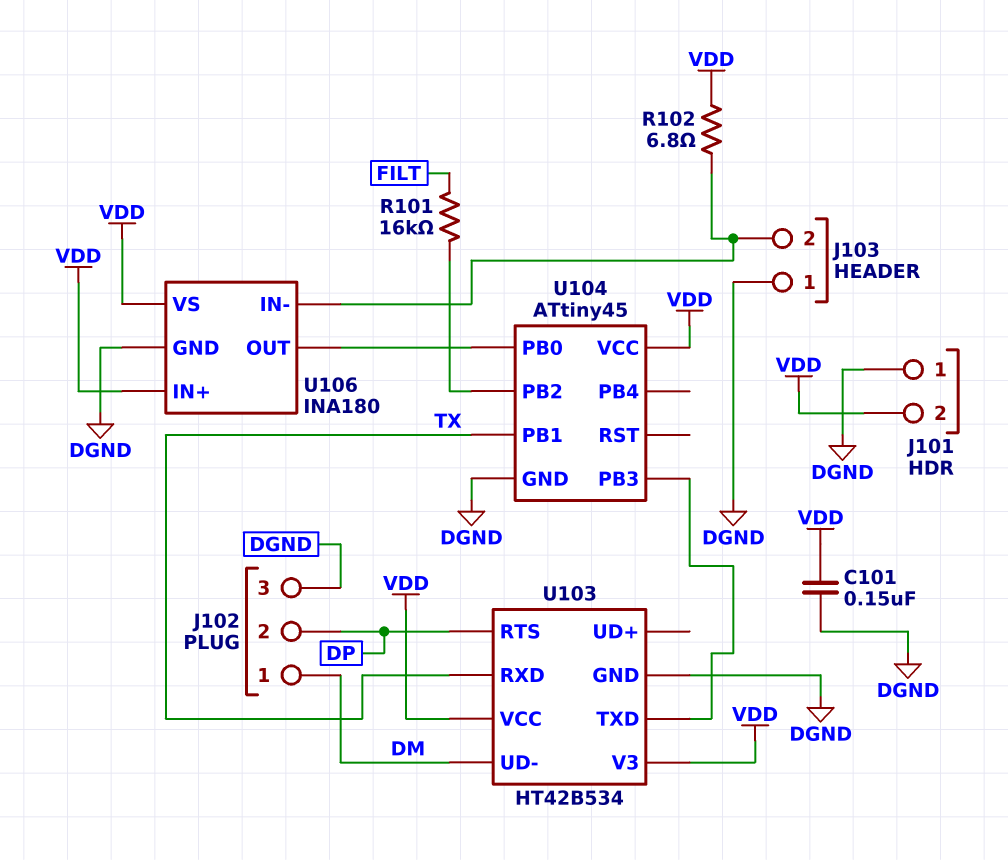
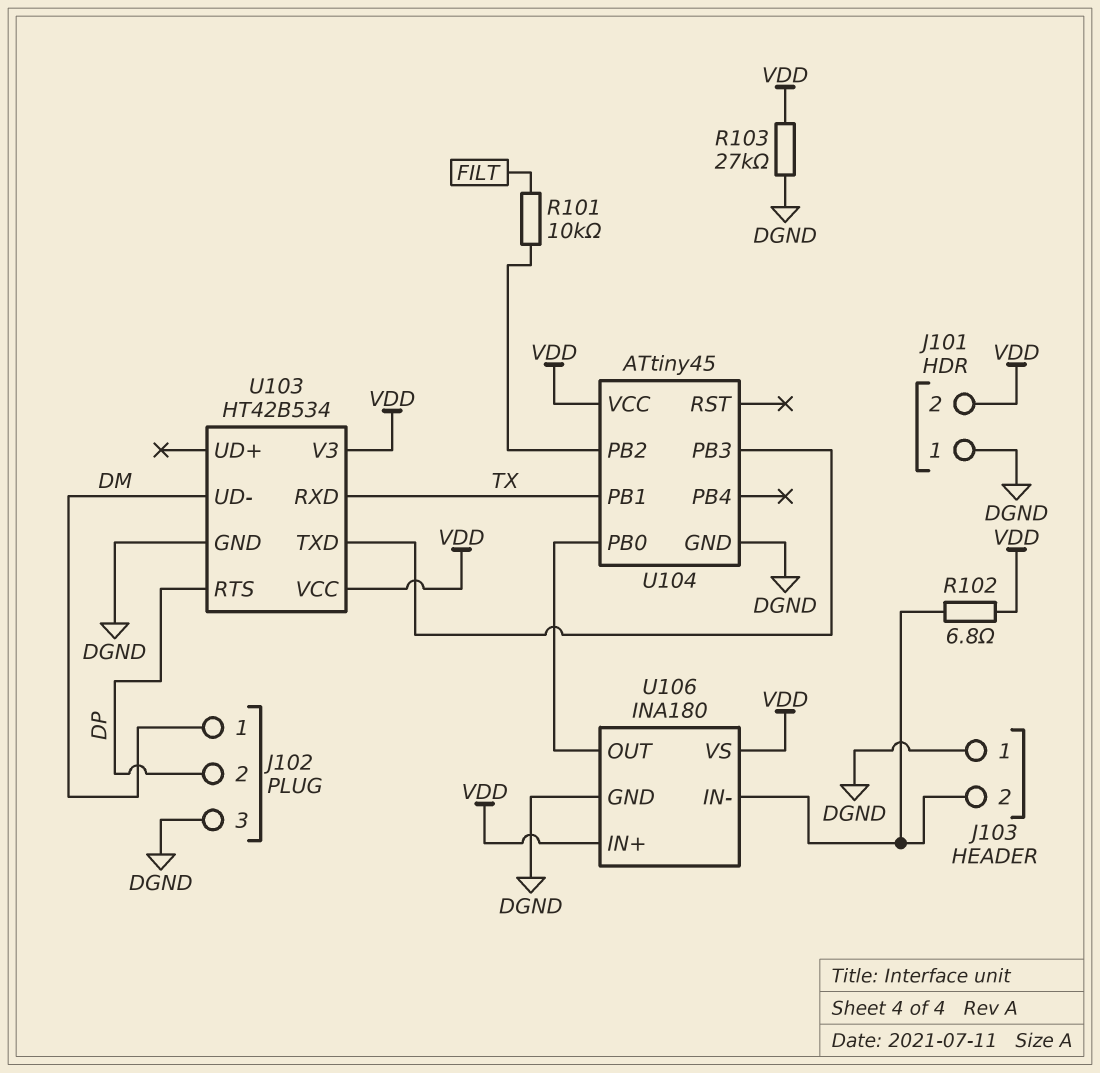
C101: 150nF (DGND, VDD) -> none
R101: 16k (FILT, U104/PB2) -> 10k (FILT, U104/PB2)
R103: none -> 27k (DGND, VDD)

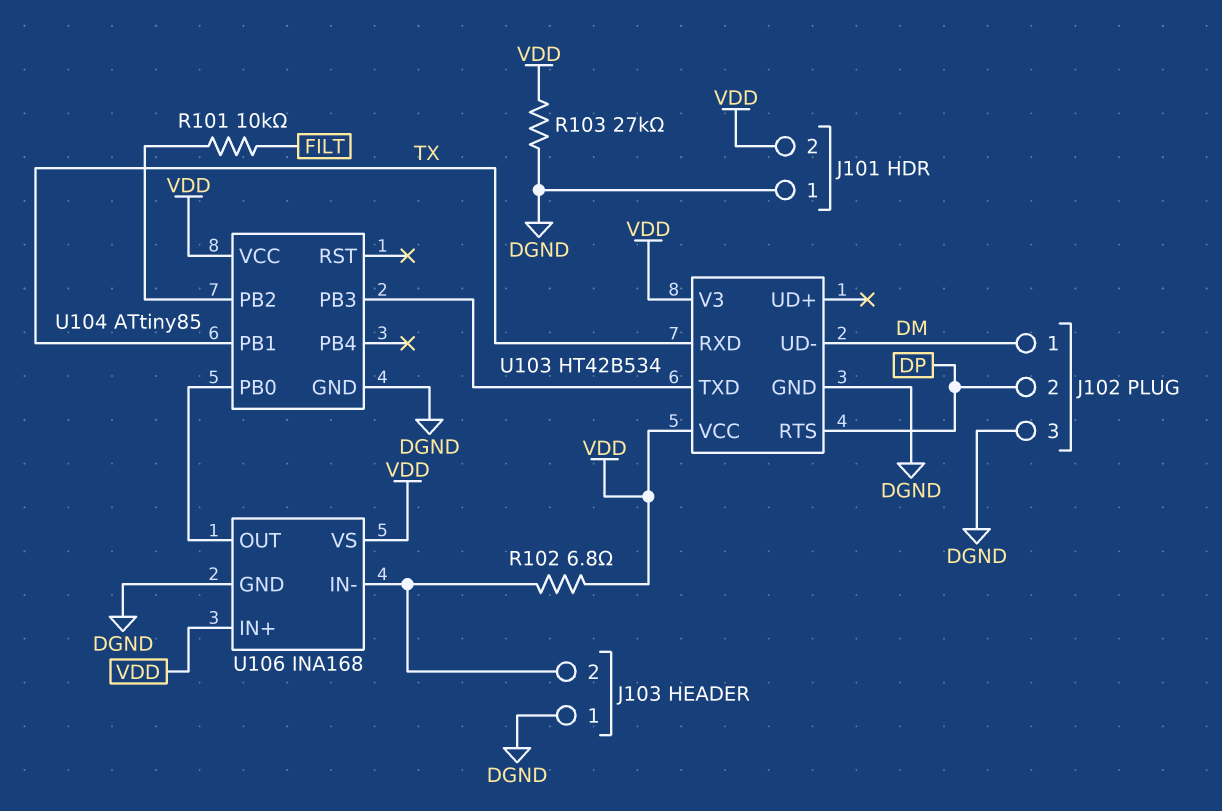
U104: ATtiny45 -> ATtiny85
U106: INA180 -> INA168

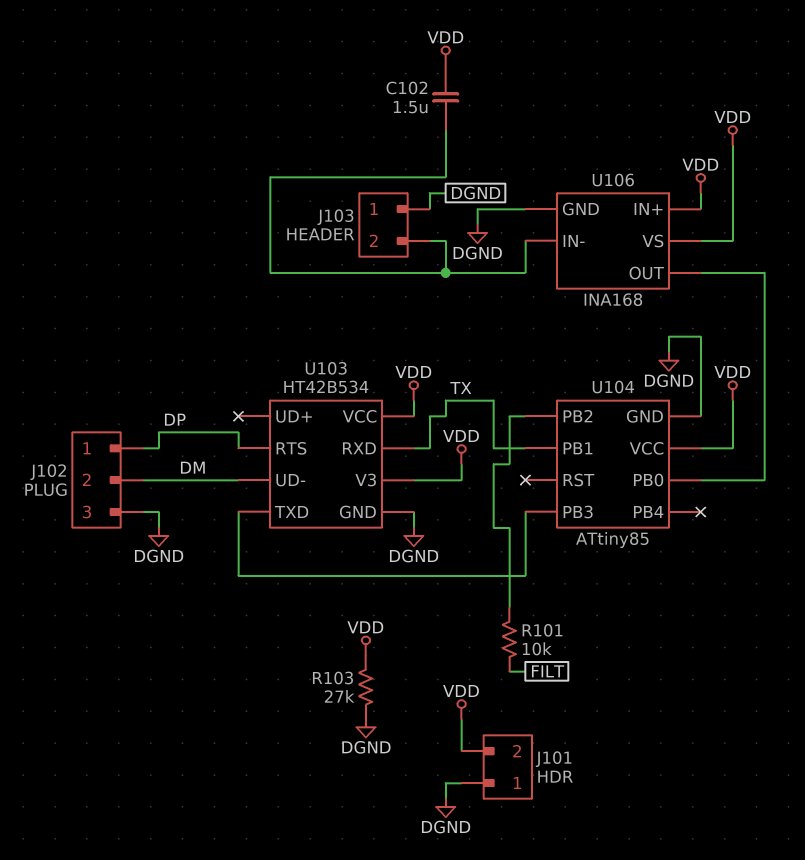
C102: none -> 1.5uF (J103/2, VDD)
J102 pin 1: DM -> DP
J102 pin 2: DP -> DM
R102: 6.8 (J103/2, VDD) -> none

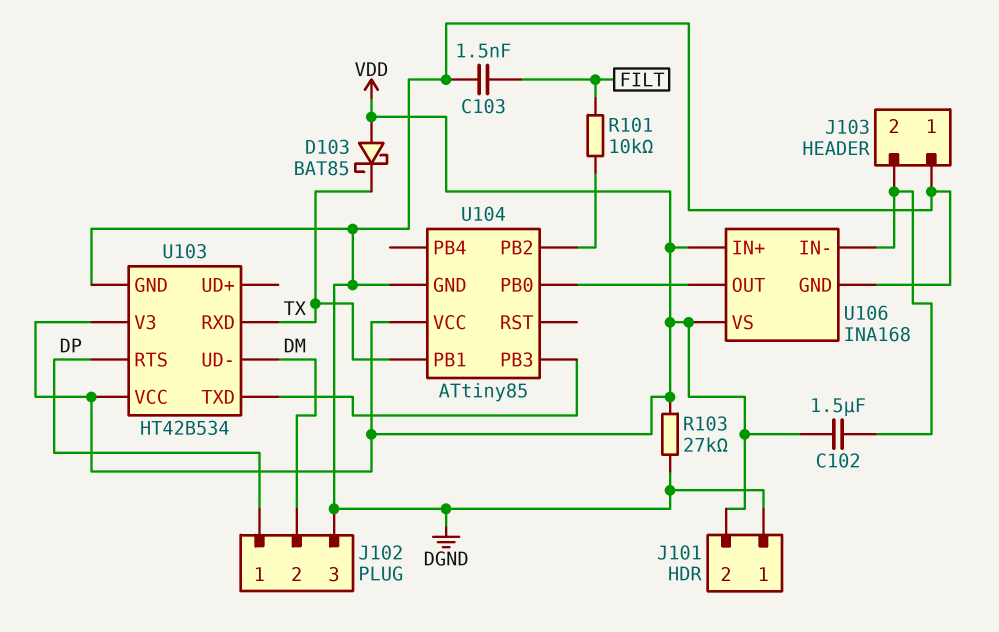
C103: none -> 1.5nF (DGND, FILT)
D103: none -> schottky BAT85 (A VDD, K TX)

